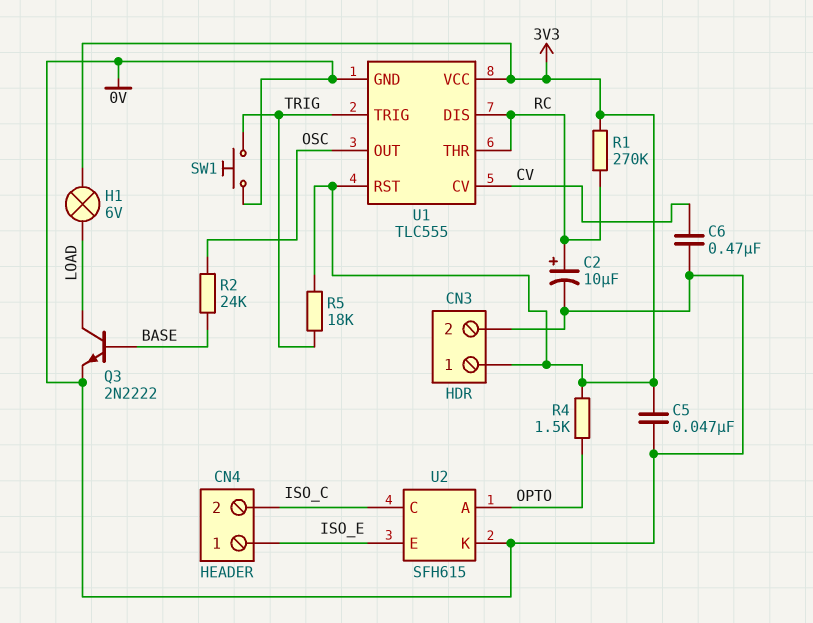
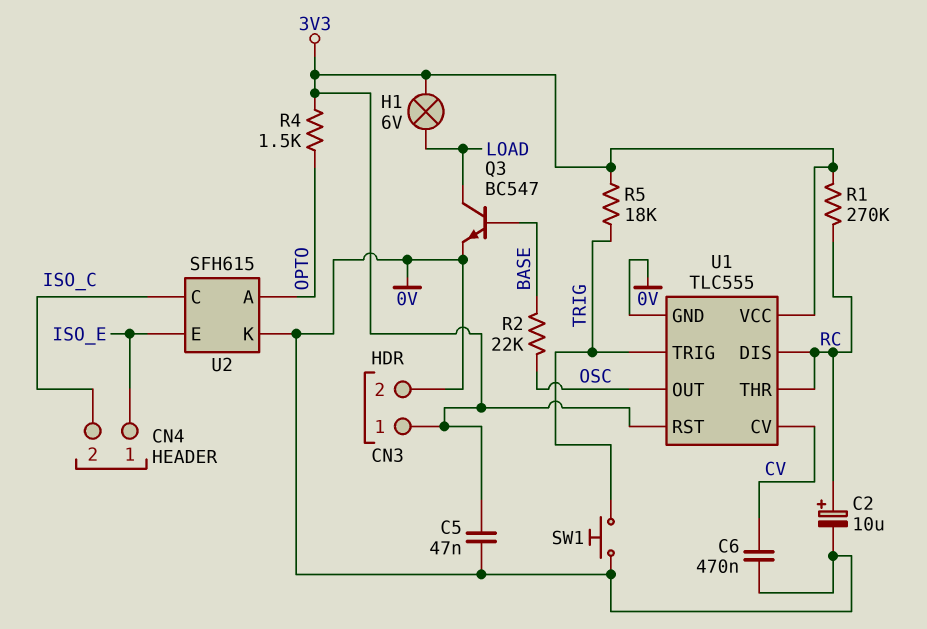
Q3: NPN 2N2222 (B BASE, C LOAD, E 0V) -> NPN BC547 (B BASE, C LOAD, E 0V)
R2: 24k (BASE, OSC) -> 22k (BASE, OSC)

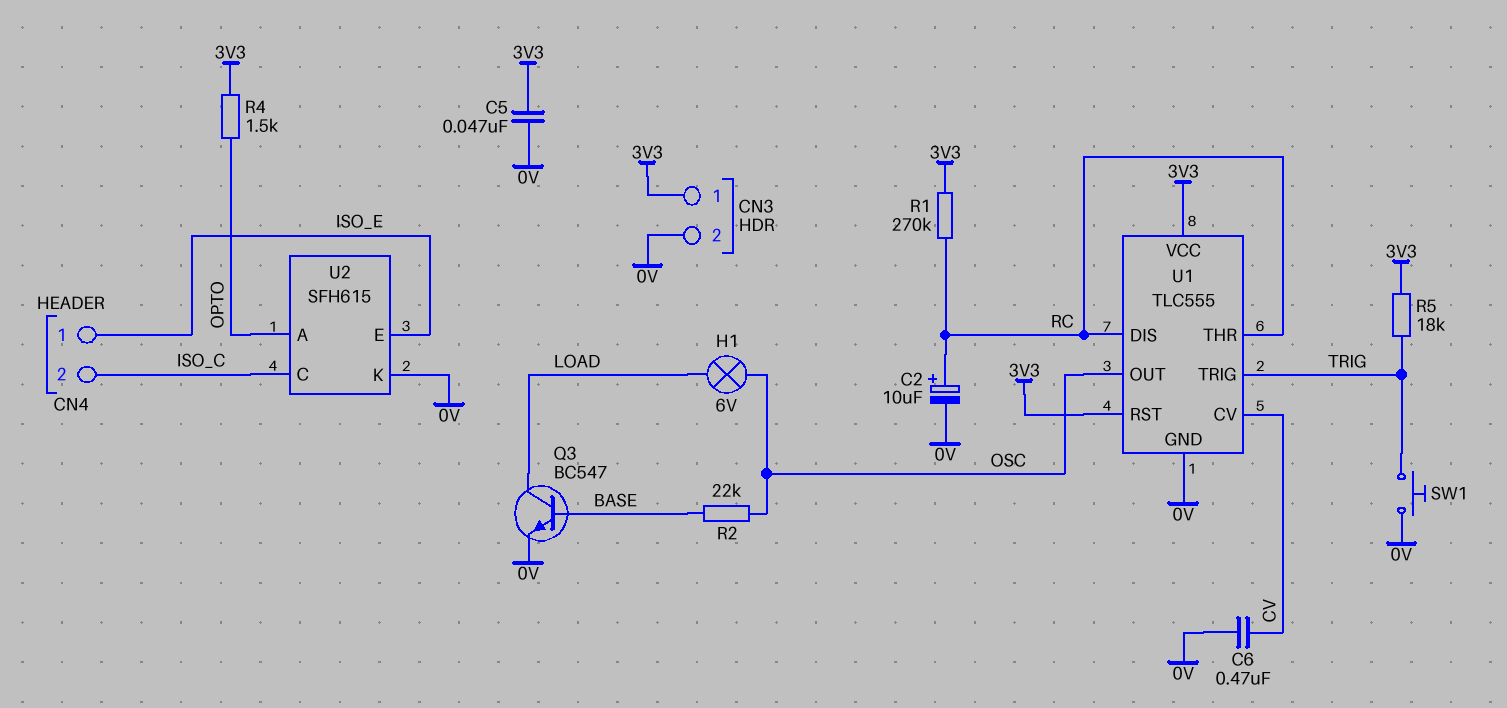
H1: lamp 6V (3V3, LOAD) -> lamp 6V (LOAD, OSC)

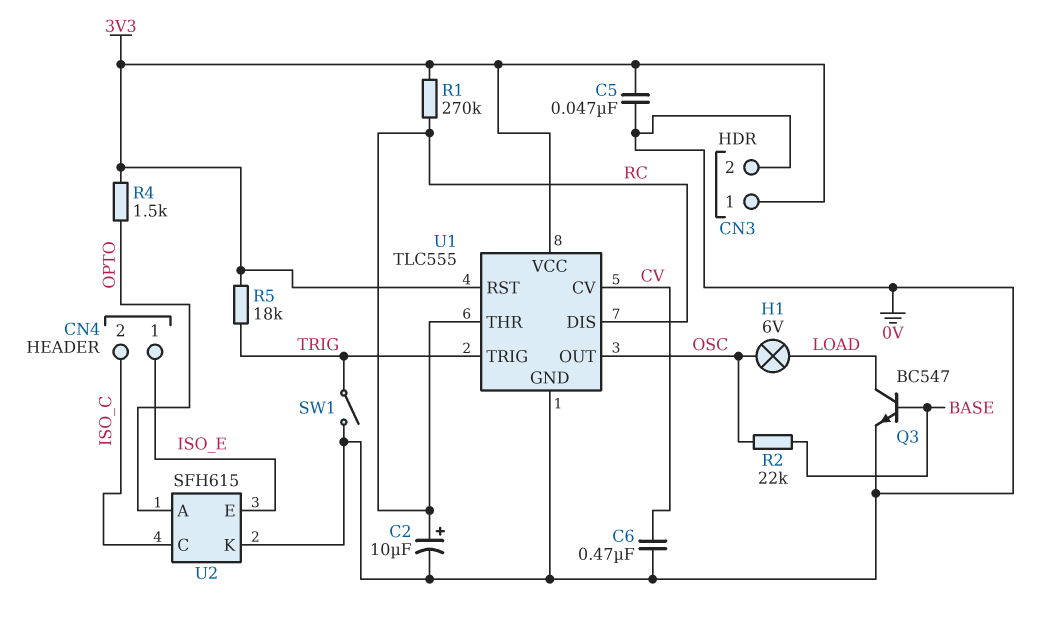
SW1: button (0V, TRIG) -> switch (0V, TRIG)

